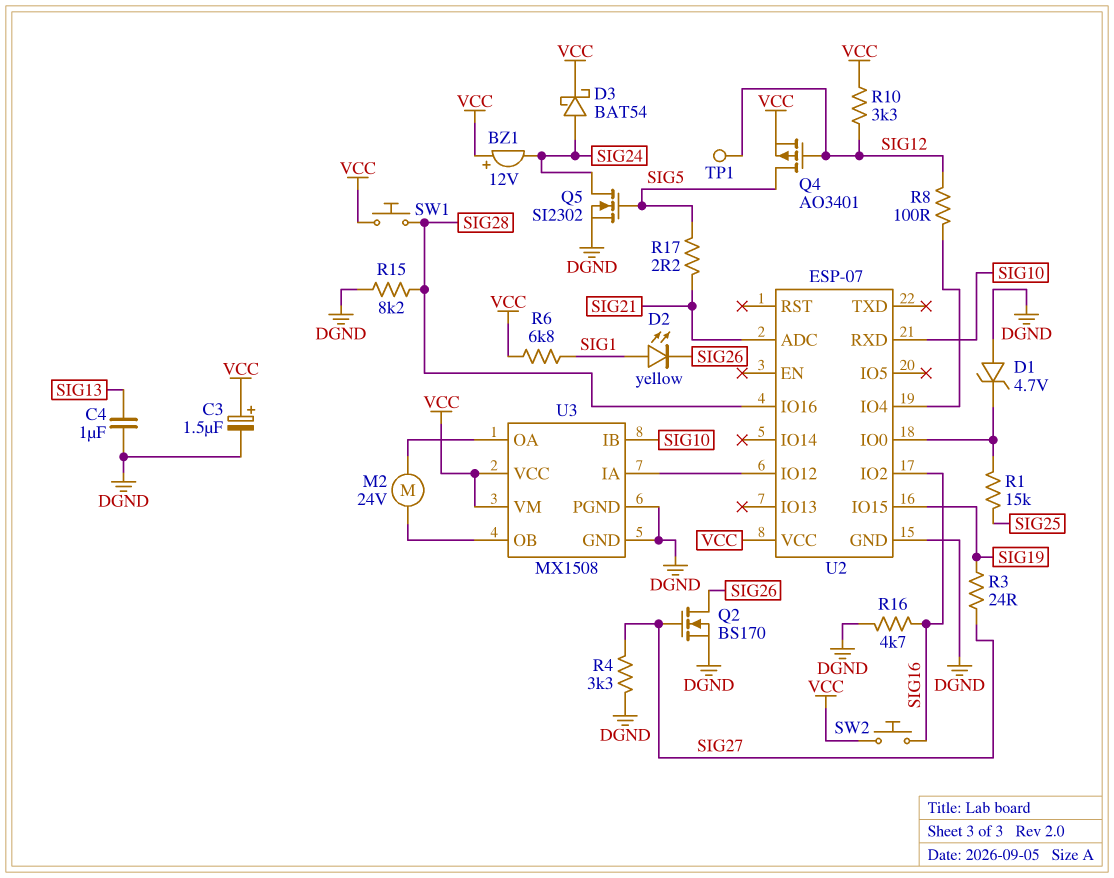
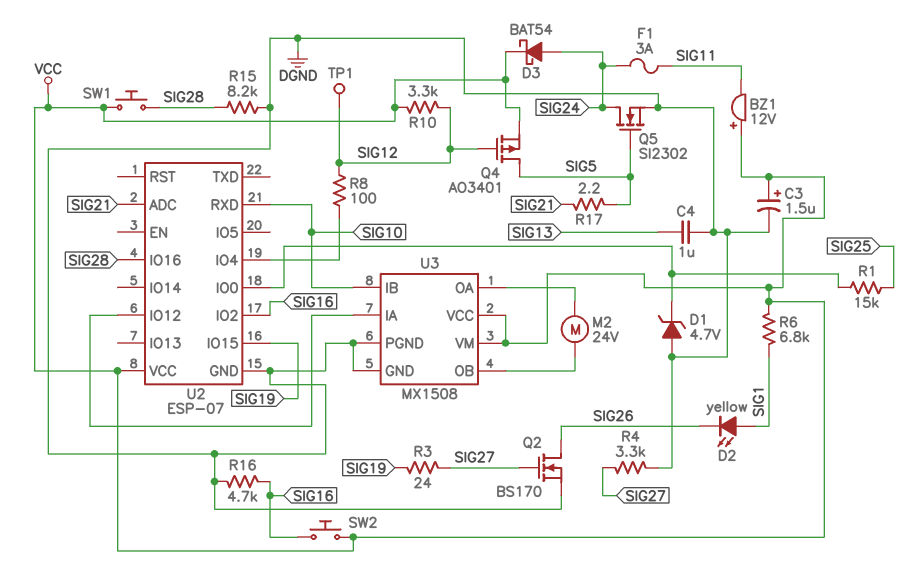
BZ1: buzzer 12V (plus VCC, minus SIG24) -> buzzer 12V (plus VCC, minus SIG11)
F1: none -> 3A (SIG11, SIG24)

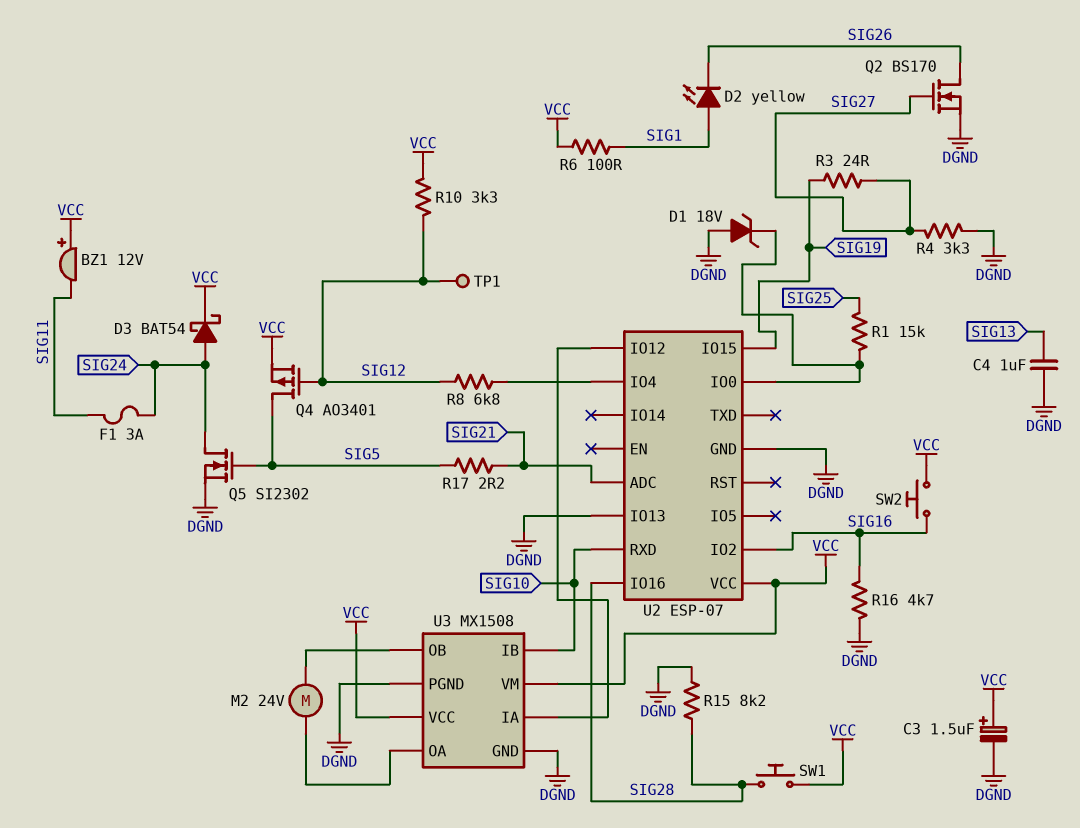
D1: zener 4.7V (A DGND, K U2/IO0) -> zener 18V (A DGND, K U2/IO0)
R6: 6.8k (SIG1, VCC) -> 100 (SIG1, VCC)
R8: 100 (SIG12, U2/IO4) -> 6.8k (SIG12, U2/IO4)
U2 pin IO13: none -> DGND

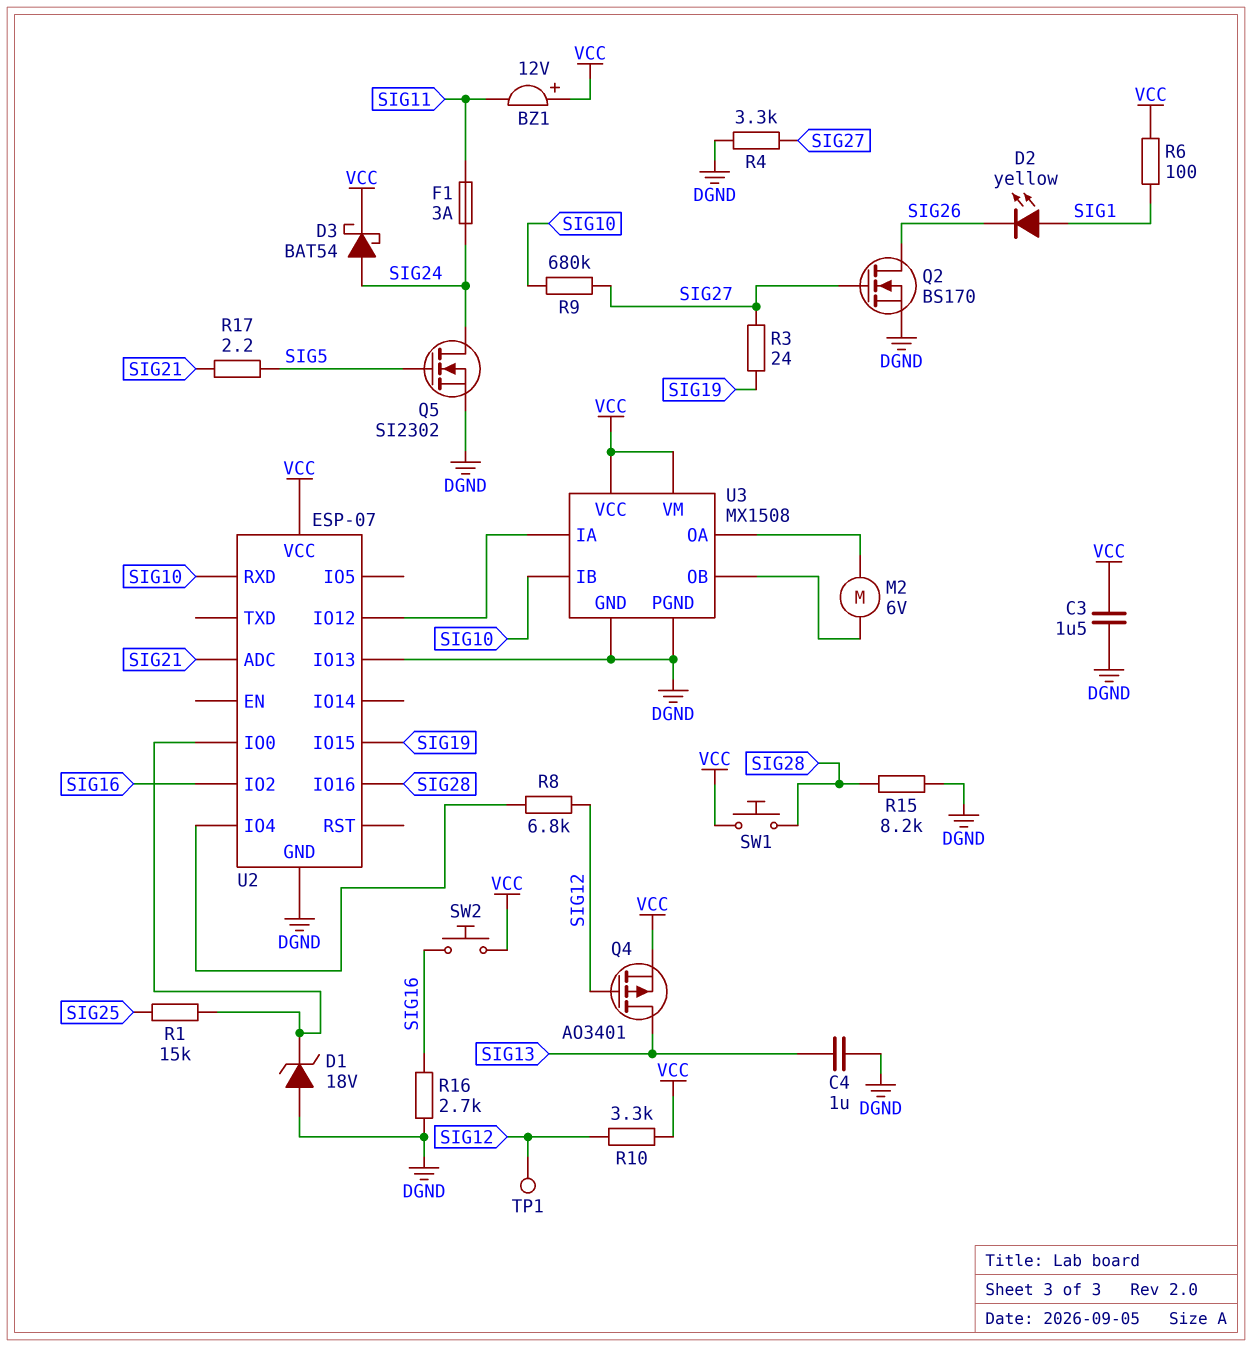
C3: 1.5uF (plus VCC, minus DGND) -> 1.5uF (DGND, VCC)
M2: motor 24V (U3/OA, U3/OB) -> motor 6V (U3/OA, U3/OB)
Q4: PMOS AO3401 (G SIG12, D SIG5, S VCC) -> PMOS AO3401 (G SIG12, D SIG13, S VCC)
R9: none -> 680k (SIG10, SIG27)
R16: 4.7k (DGND, SIG16) -> 2.7k (DGND, SIG16)

